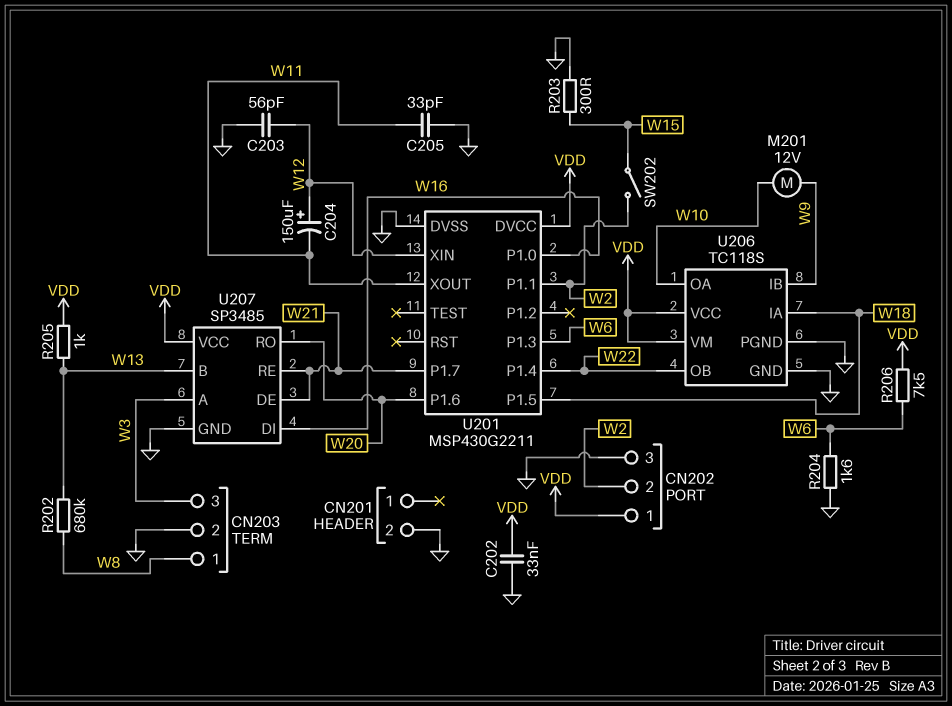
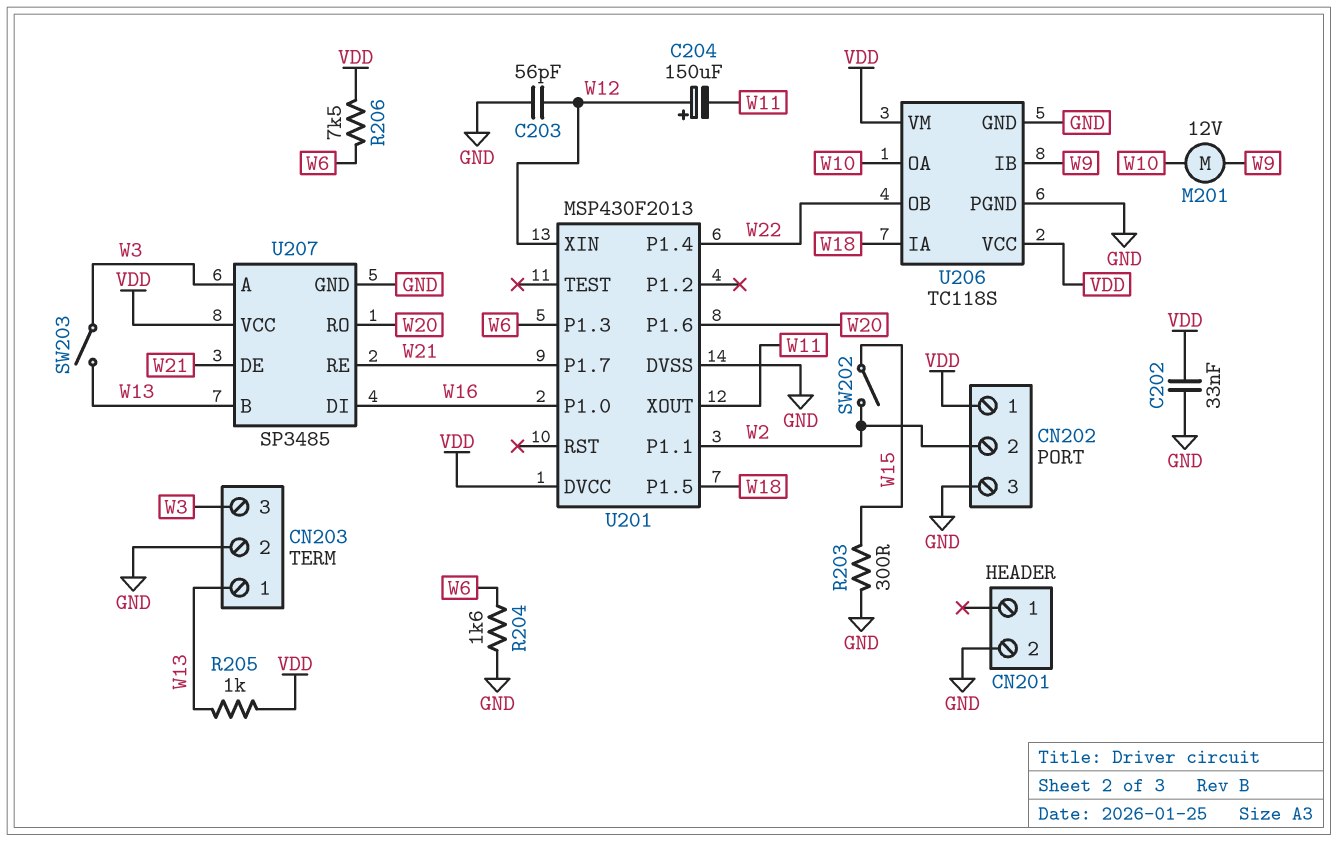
C205: 33pF (GND, W11) -> none
CN203 pin 1: W8 -> W13
R202: 680k (W8, W13) -> none
SW203: none -> switch (W3, W13)
U201: MSP430G2211 -> MSP430F2013

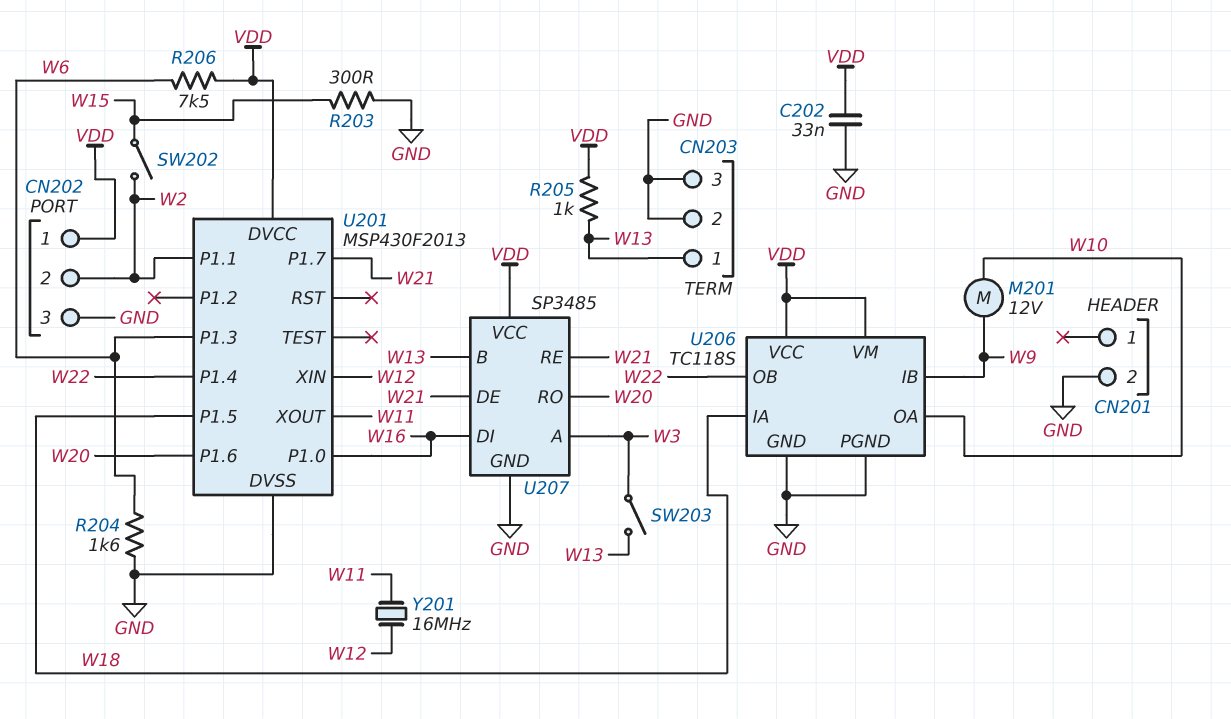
C203: 56pF (GND, W12) -> none
C204: 150uF (plus W12, minus W11) -> none
CN203 pin 3: W3 -> GND
Y201: none -> 16MHz (W11, W12)

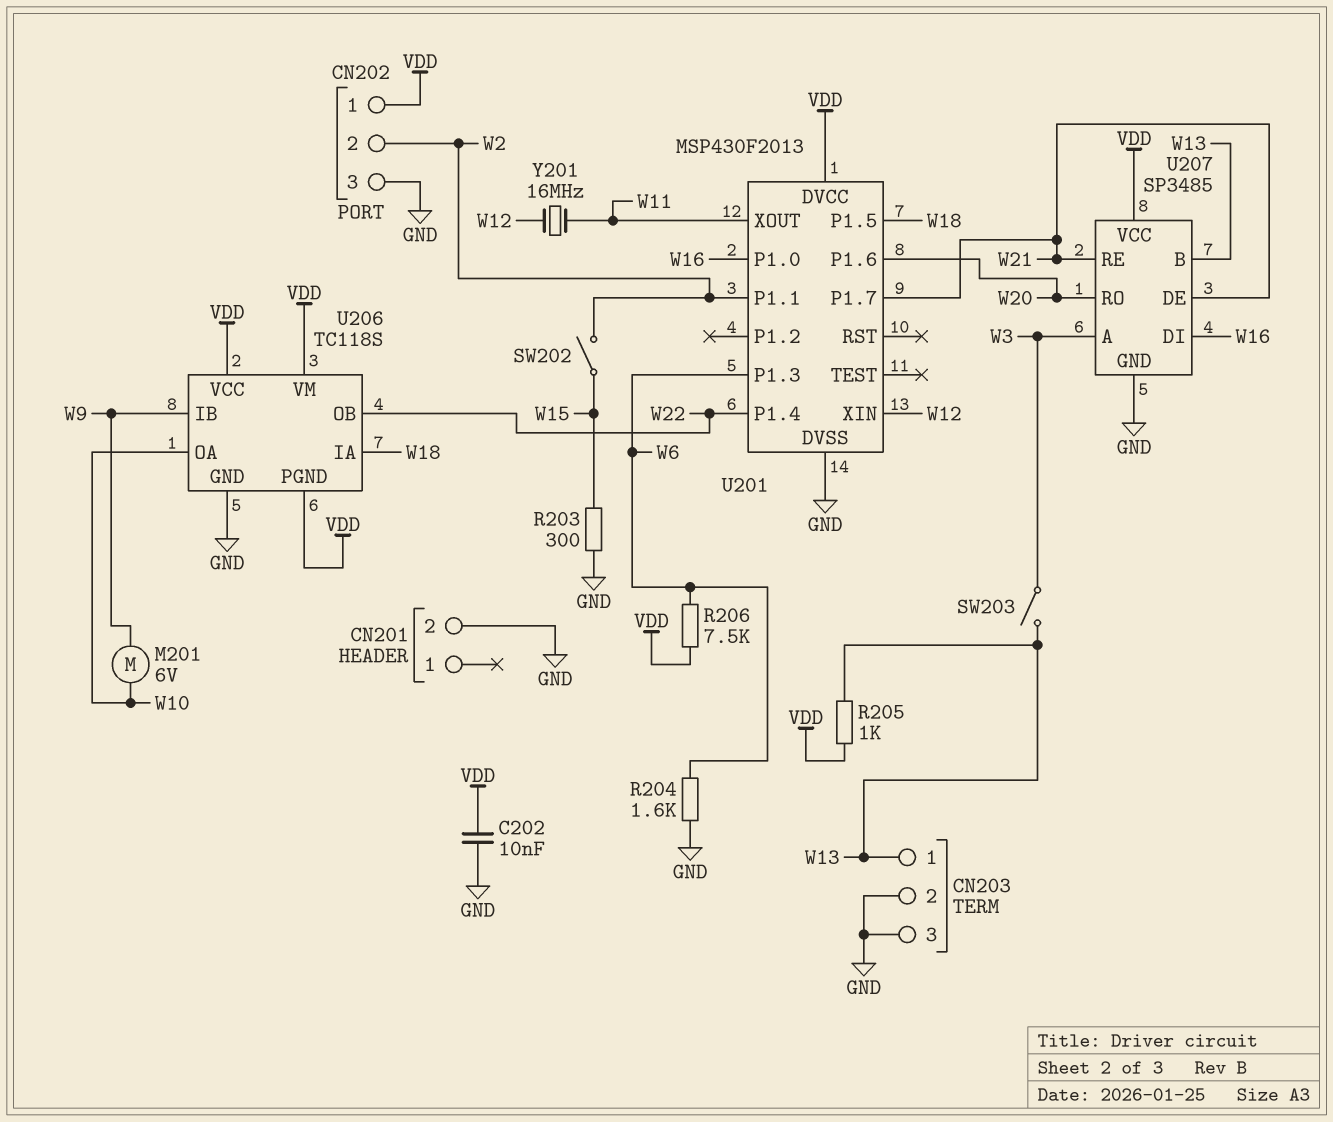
C202: 33nF (GND, VDD) -> 10nF (GND, VDD)
M201: motor 12V (W9, W10) -> motor 6V (W9, W10)
U206 pin PGND: GND -> VDD

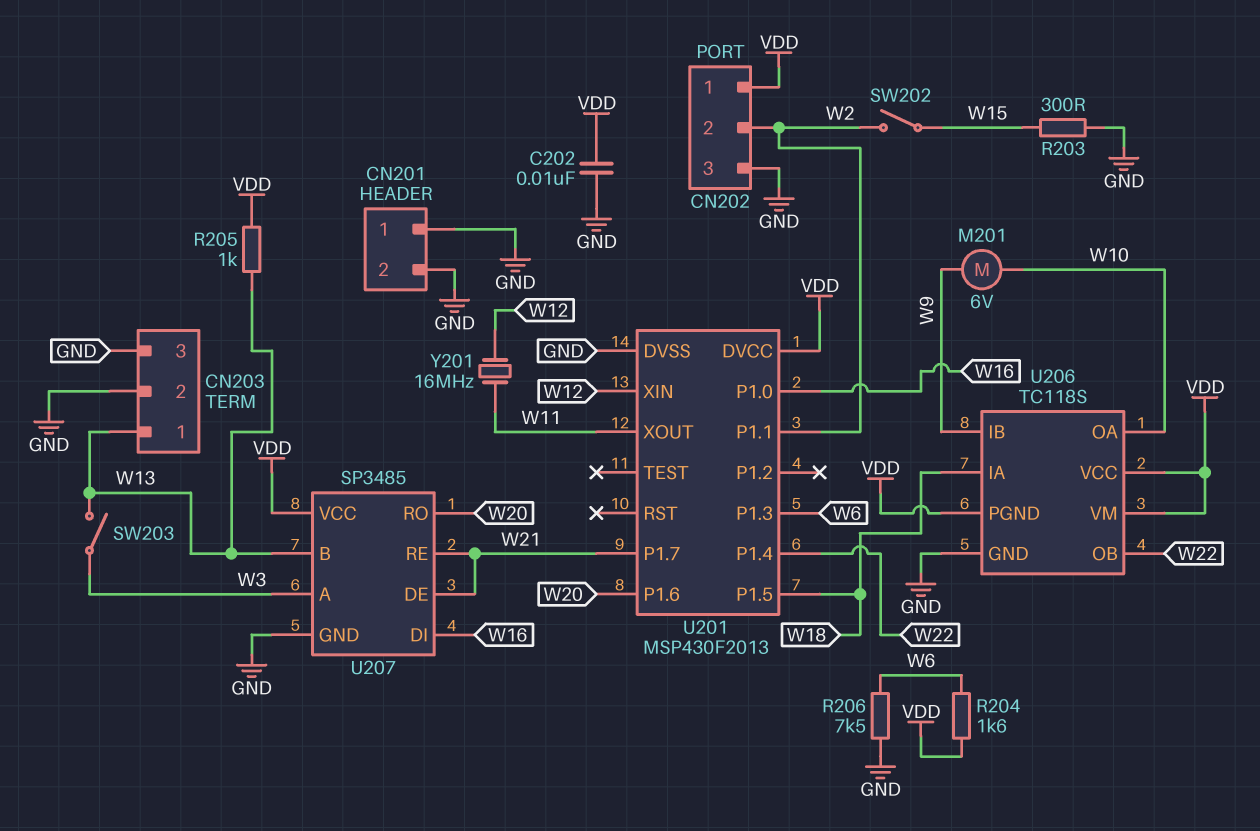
CN201 pin 1: none -> GND
R204: 1.6k (GND, W6) -> 1.6k (VDD, W6)
R206: 7.5k (VDD, W6) -> 7.5k (GND, W6)

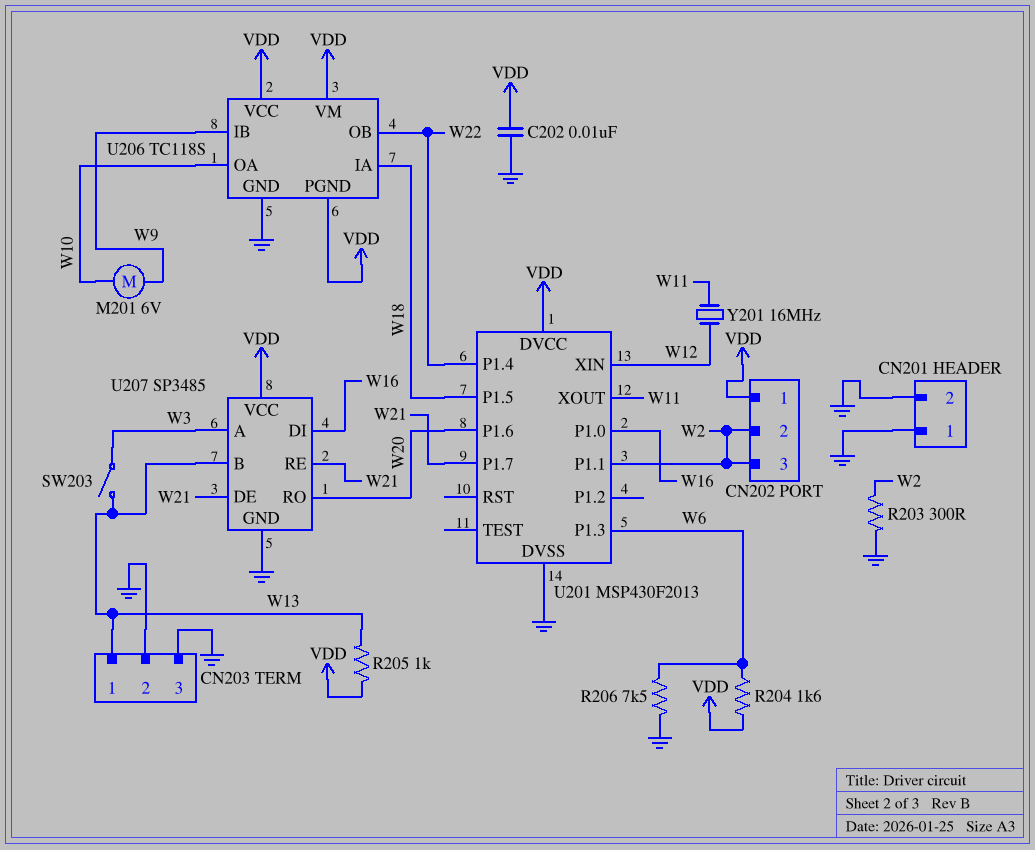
CN202 pin 3: GND -> W2
R203: 300 (GND, W15) -> 300 (GND, W2)
SW202: switch (W2, W15) -> none

